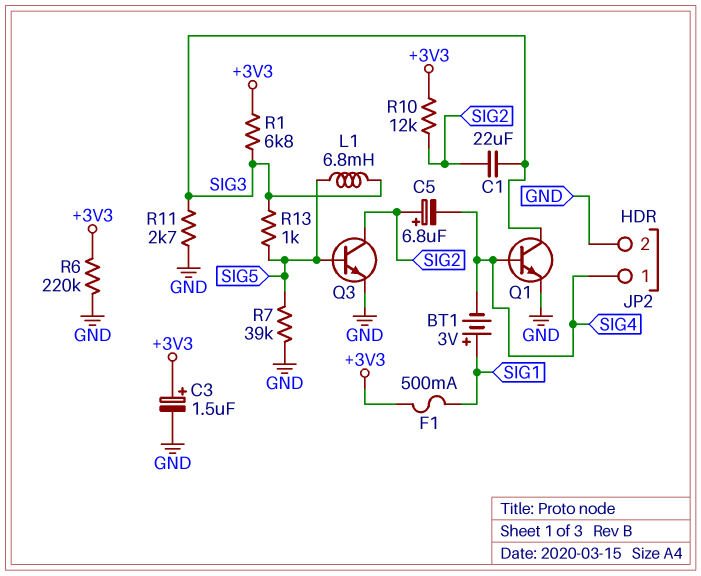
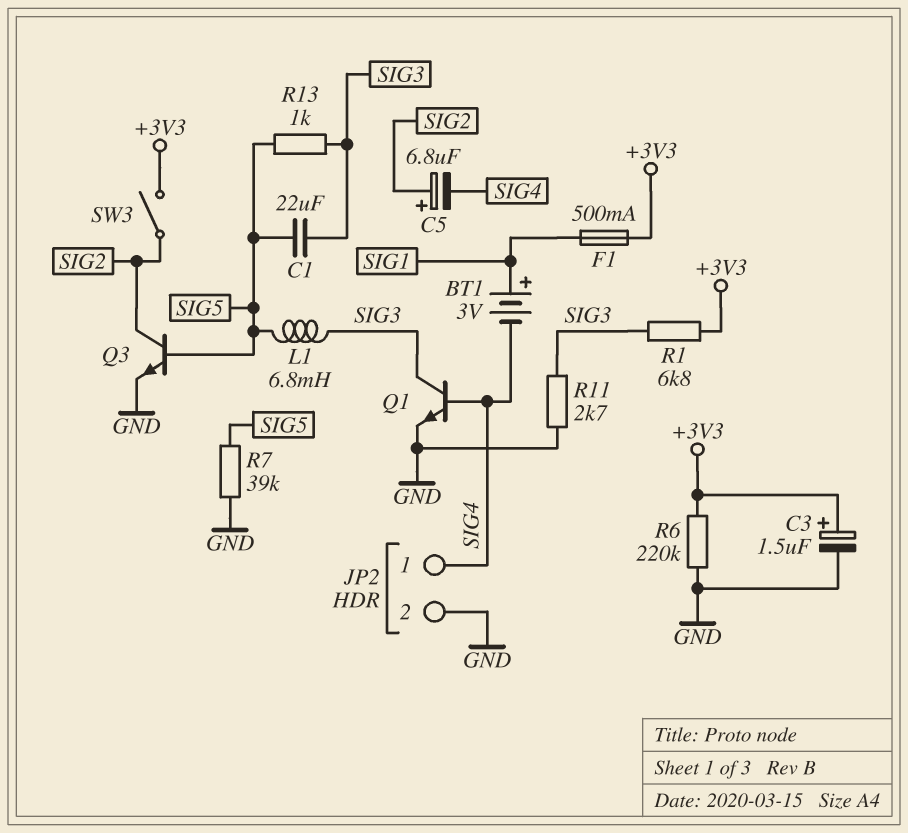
C1: 22uF (SIG2, SIG3) -> 22uF (SIG3, SIG5)
R10: 12k (+3V3, SIG2) -> none
SW3: none -> switch (+3V3, SIG2)

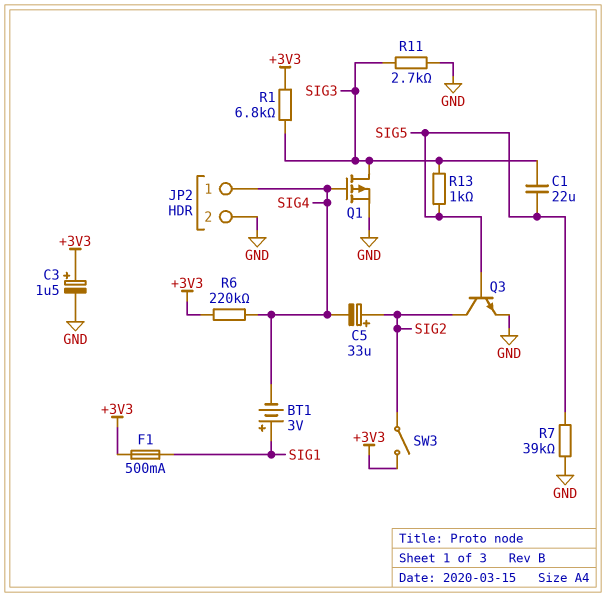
C5: 6.8uF (plus SIG2, minus SIG4) -> 33uF (plus SIG2, minus SIG4)
L1: 6.8mH (SIG3, SIG5) -> none
Q1: NPN (B SIG4, C SIG3, E GND) -> PMOS (G SIG4, D SIG3, S GND)
R6: 220k (+3V3, GND) -> 220k (+3V3, SIG4)

